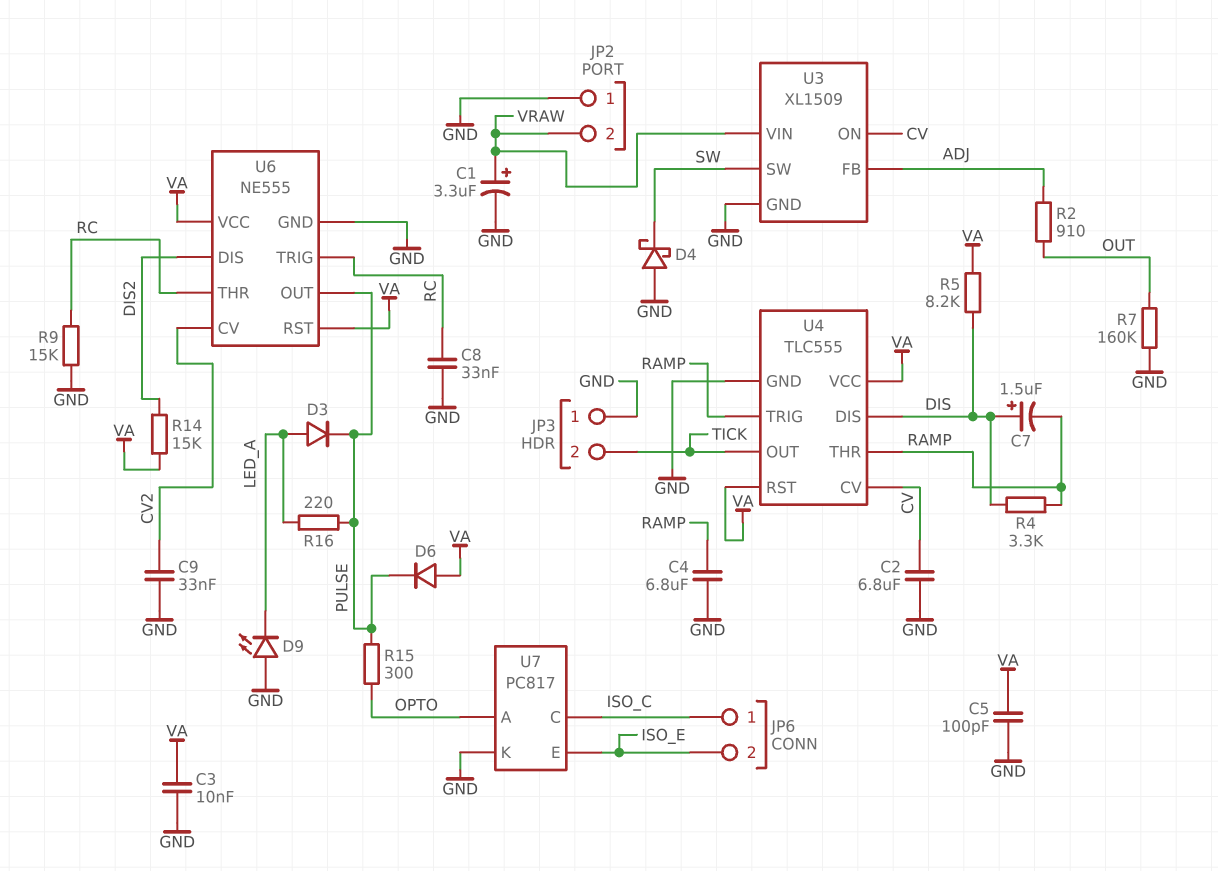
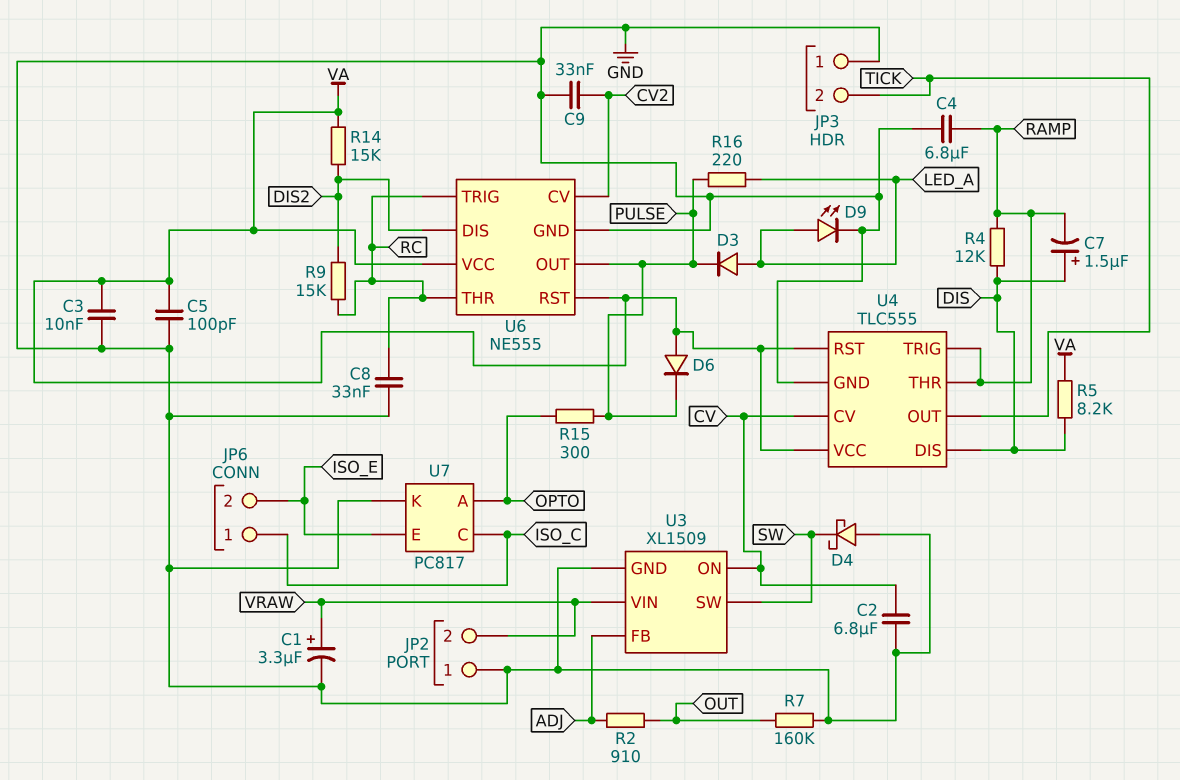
D9: LED (A GND, K LED_A) -> LED (A LED_A, K GND)
R4: 3.3k (DIS, RAMP) -> 12k (DIS, RAMP)
R9: 15k (GND, RC) -> 15k (DIS2, RC)

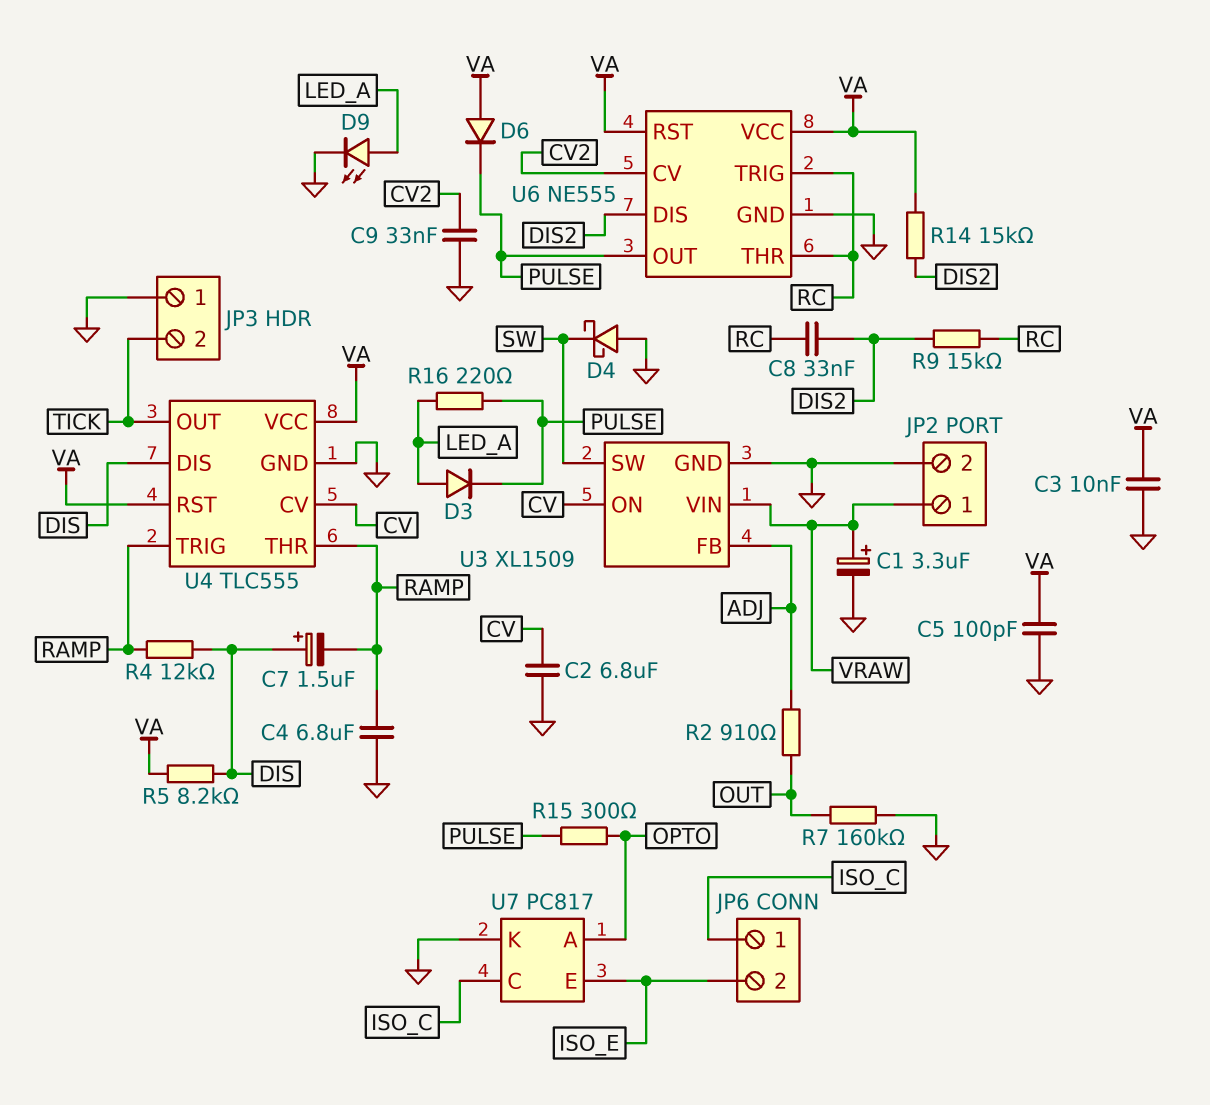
C8: 33nF (GND, RC) -> 33nF (DIS2, RC)
JP2 pin 1: GND -> VRAW
JP2 pin 2: VRAW -> GND

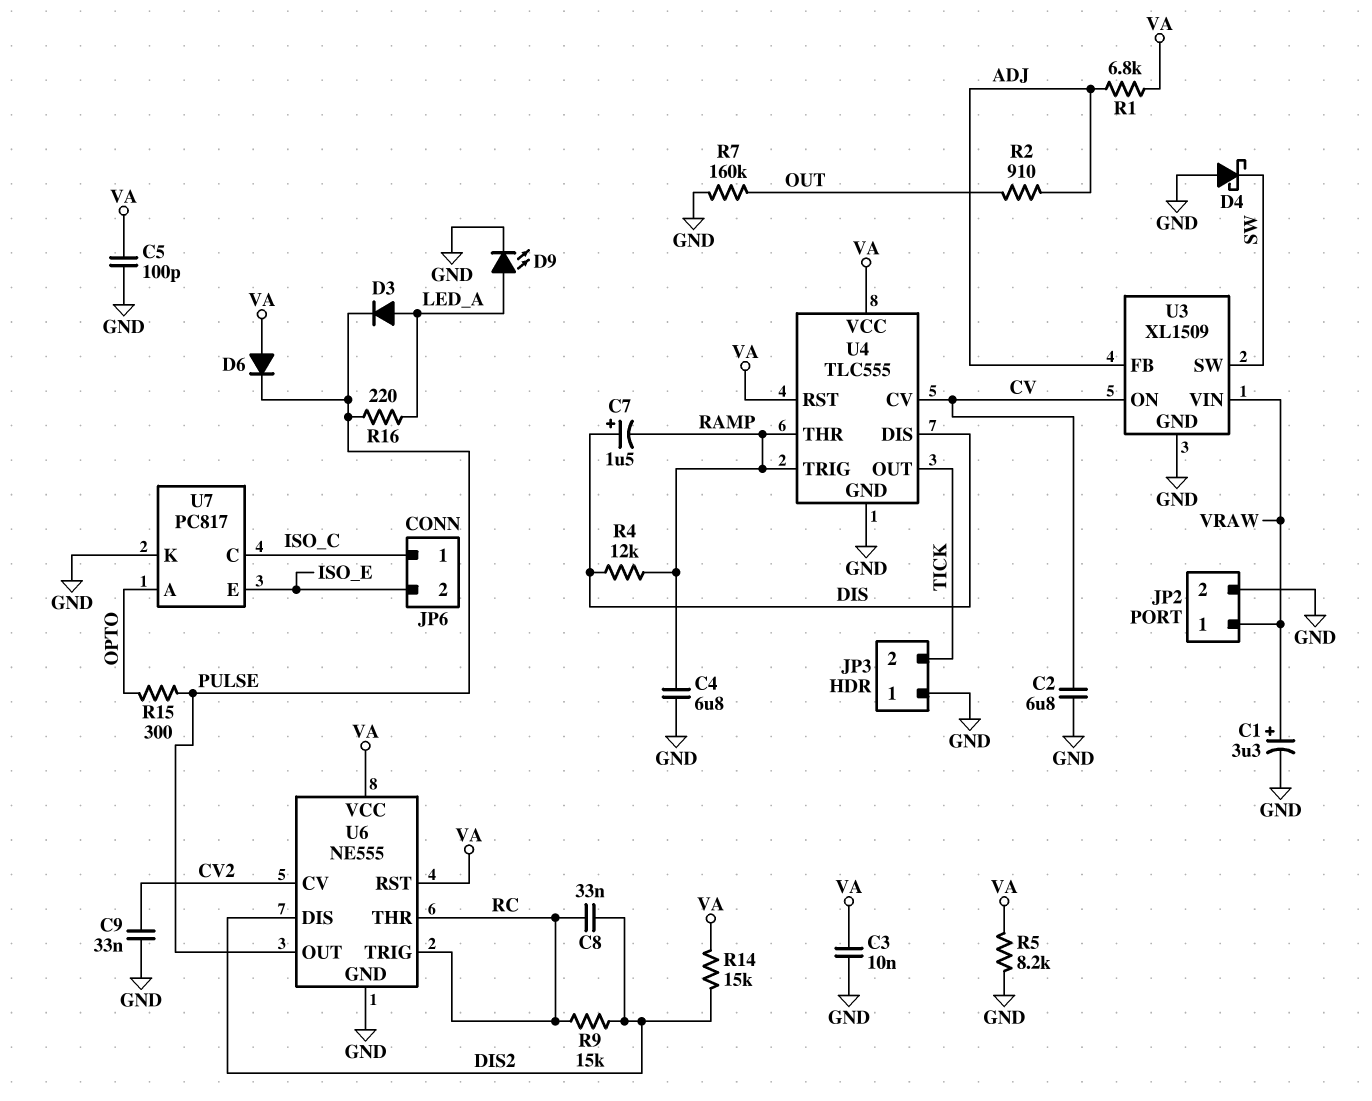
R1: none -> 6.8k (ADJ, VA)
R5: 8.2k (DIS, VA) -> 8.2k (GND, VA)

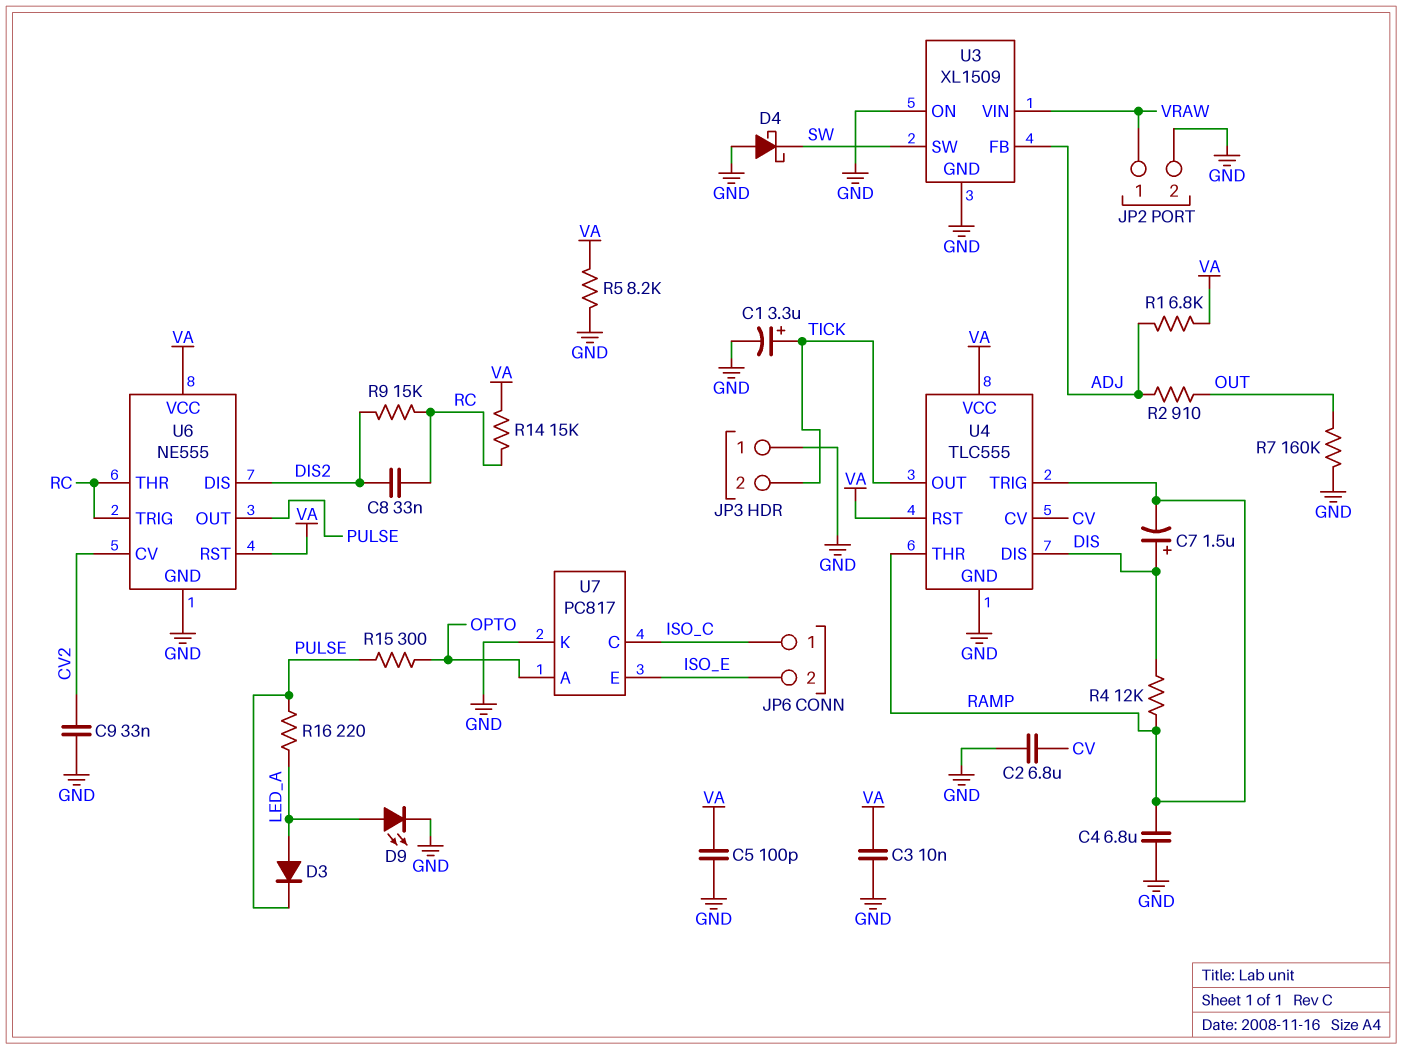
C1: 3.3uF (plus VRAW, minus GND) -> 3.3uF (plus TICK, minus GND)
D6: diode (A VA, K PULSE) -> none
R14: 15k (DIS2, VA) -> 15k (RC, VA)
U3 pin ON: CV -> GND

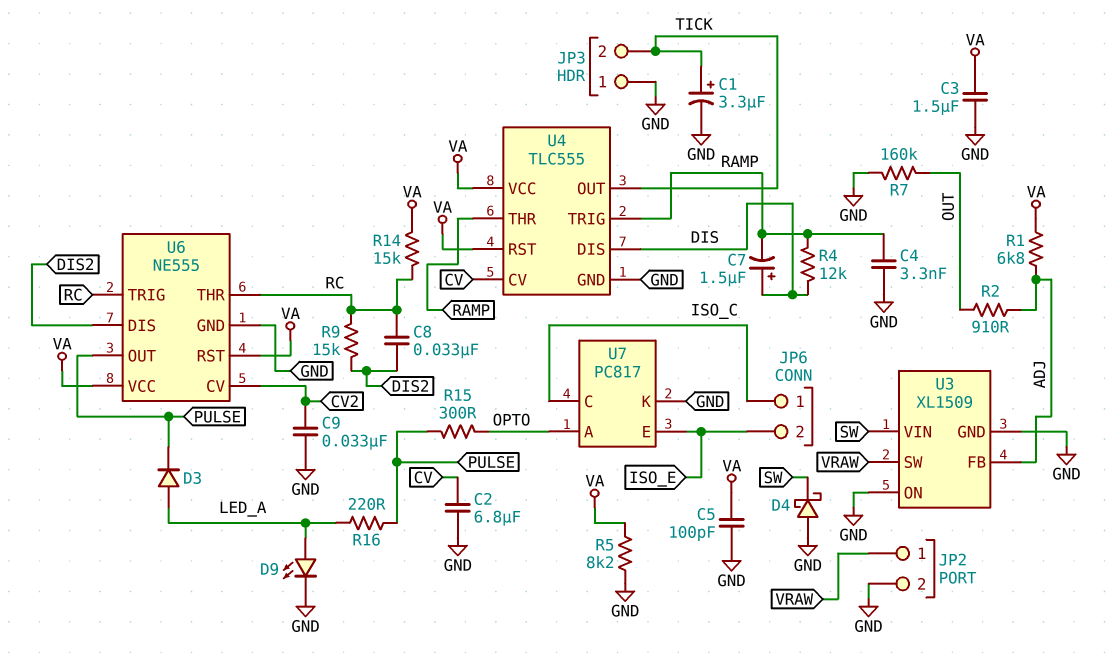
C3: 10nF (GND, VA) -> 1.5uF (GND, VA)
C4: 6.8uF (GND, RAMP) -> 3.3nF (GND, RAMP)
U3 pin SW: SW -> VRAW
U3 pin VIN: VRAW -> SW

